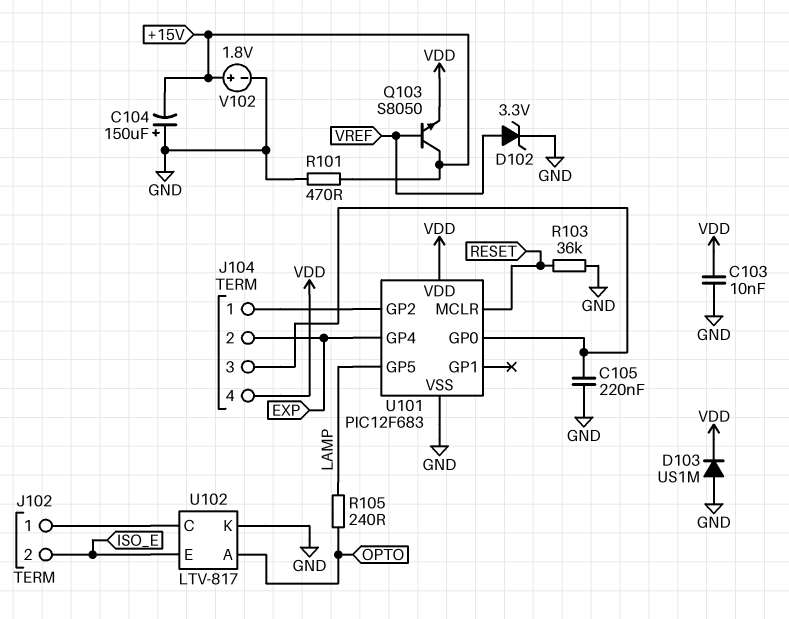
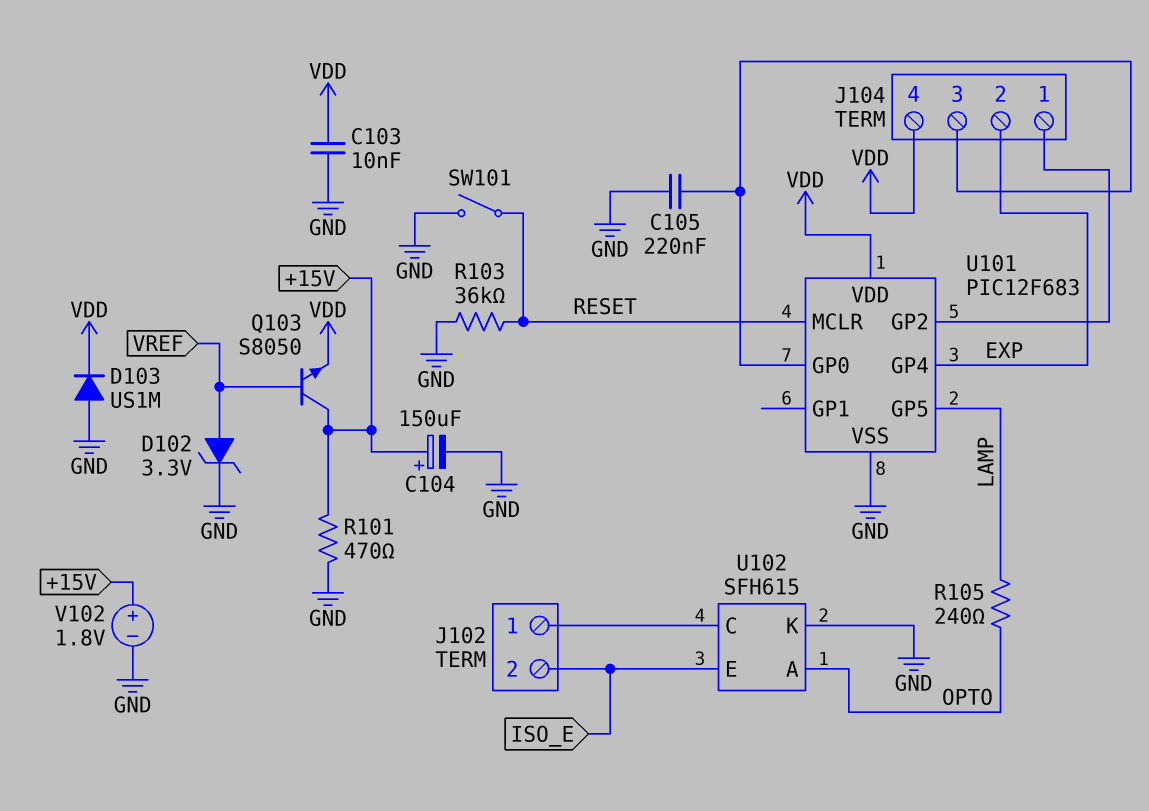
C104: 150uF (plus GND, minus +15V) -> 150uF (plus +15V, minus GND)
SW101: none -> switch (GND, RESET)
U102: LTV-817 -> SFH615

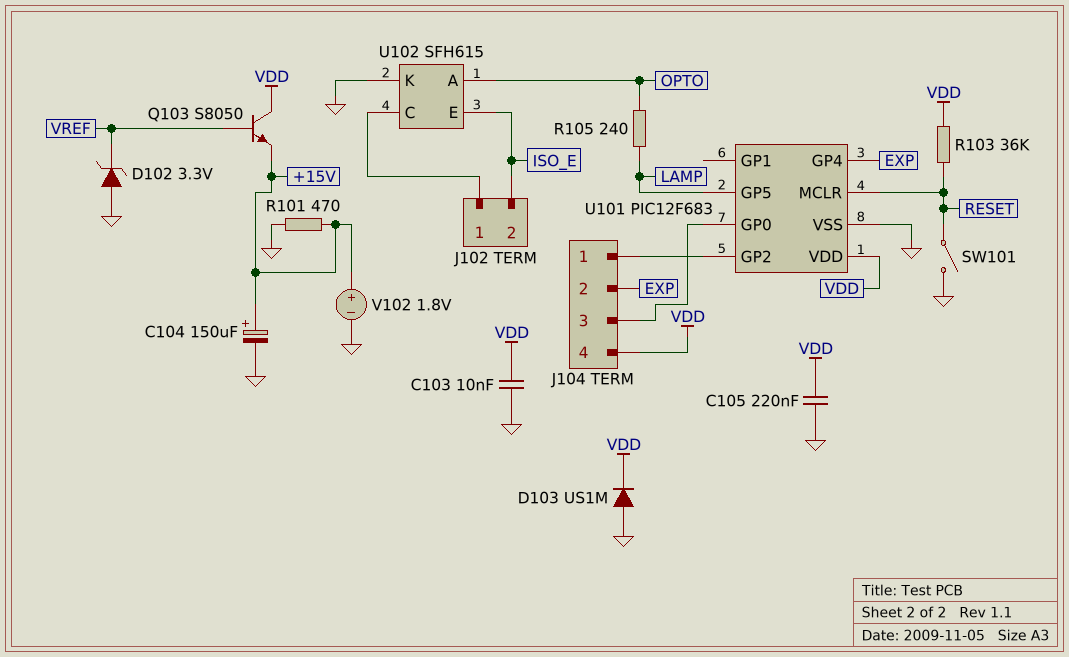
C105: 220nF (GND, J104/3) -> 220nF (GND, VDD)
D102: zener 3.3V (A VREF, K GND) -> zener 3.3V (A GND, K VREF)
Q103: NPN S8050 (B VREF, C +15V, E VDD) -> NPN S8050 (B VREF, C VDD, E +15V)
R103: 36k (GND, RESET) -> 36k (RESET, VDD)

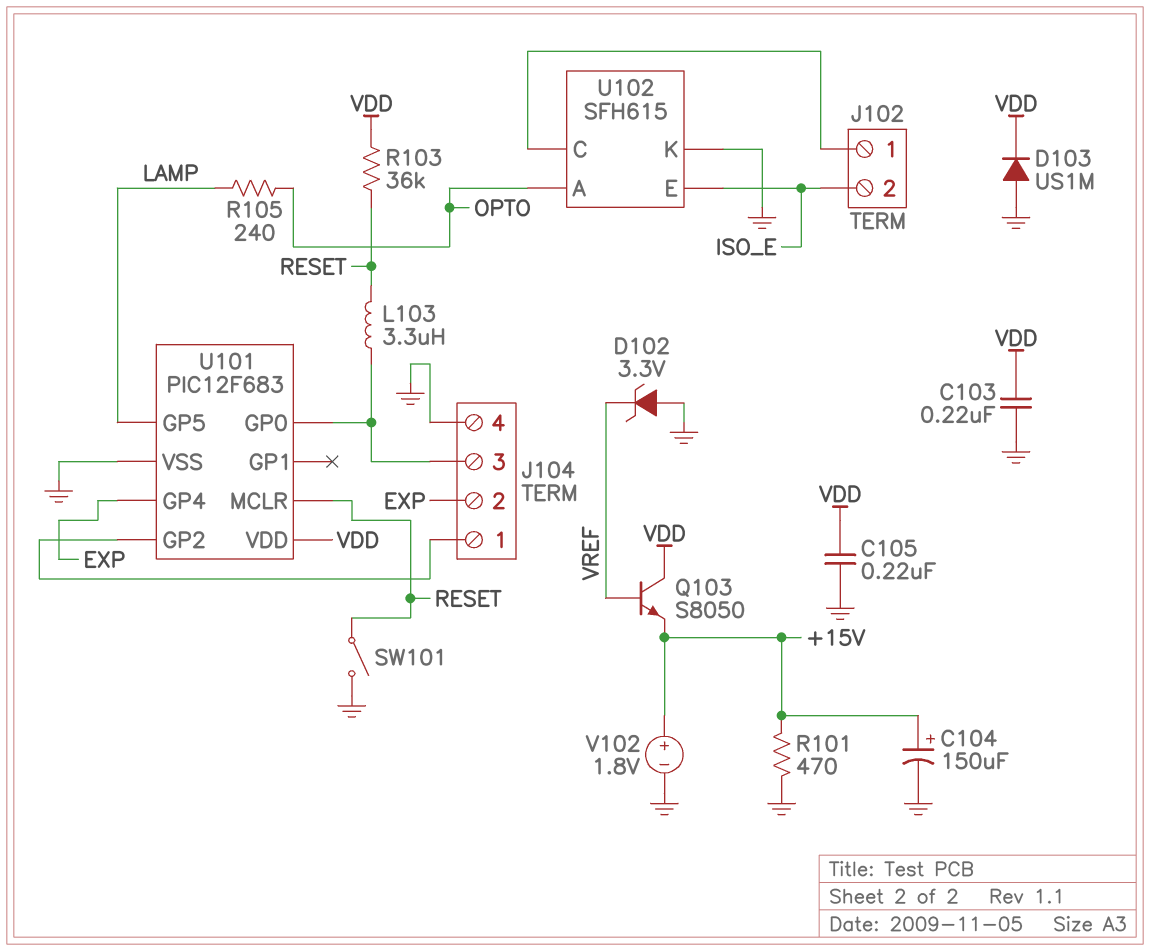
C103: 10nF (GND, VDD) -> 220nF (GND, VDD)
J104 pin 4: VDD -> GND
L103: none -> 3.3uH (J104/3, RESET)

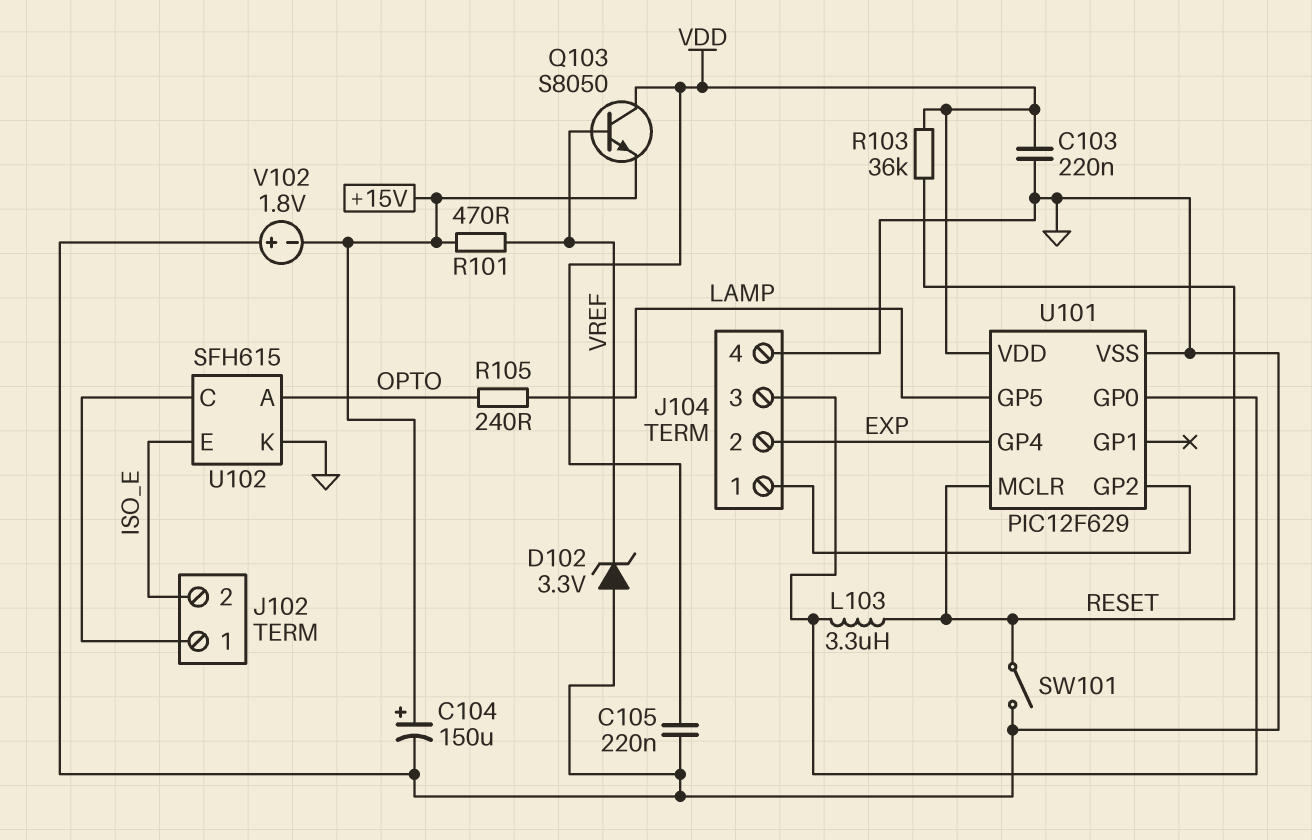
D103: diode US1M (A GND, K VDD) -> none
R101: 470 (+15V, GND) -> 470 (+15V, VREF)
U101: PIC12F683 -> PIC12F629
V102: 1.8V (plus +15V, minus GND) -> 1.8V (plus GND, minus +15V)

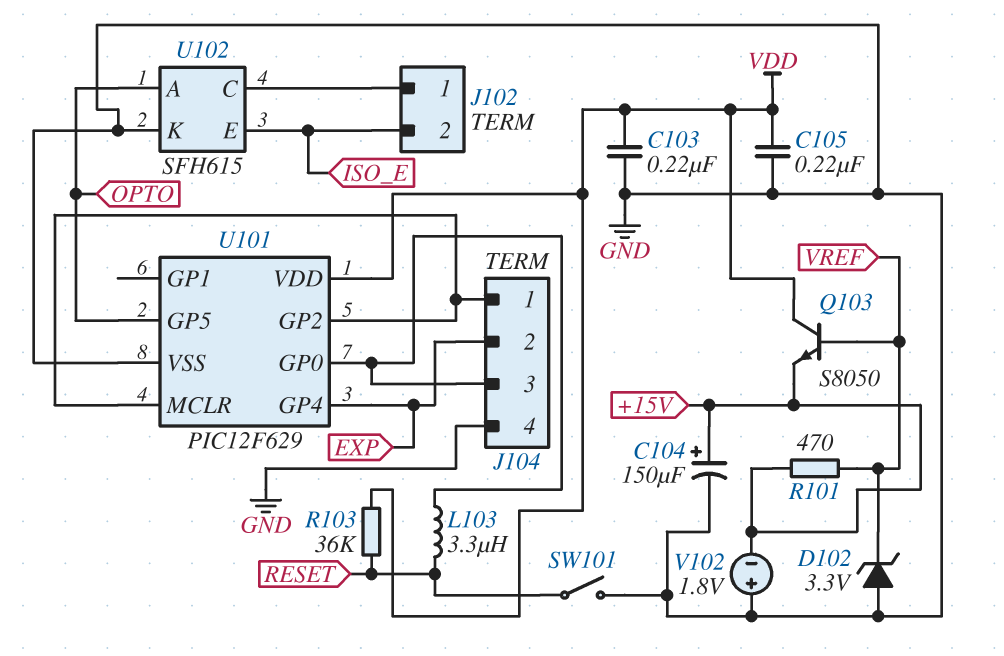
R105: 240 (LAMP, OPTO) -> none
U101 pin GP5: LAMP -> OPTO
U101 pin MCLR: RESET -> J104/1

